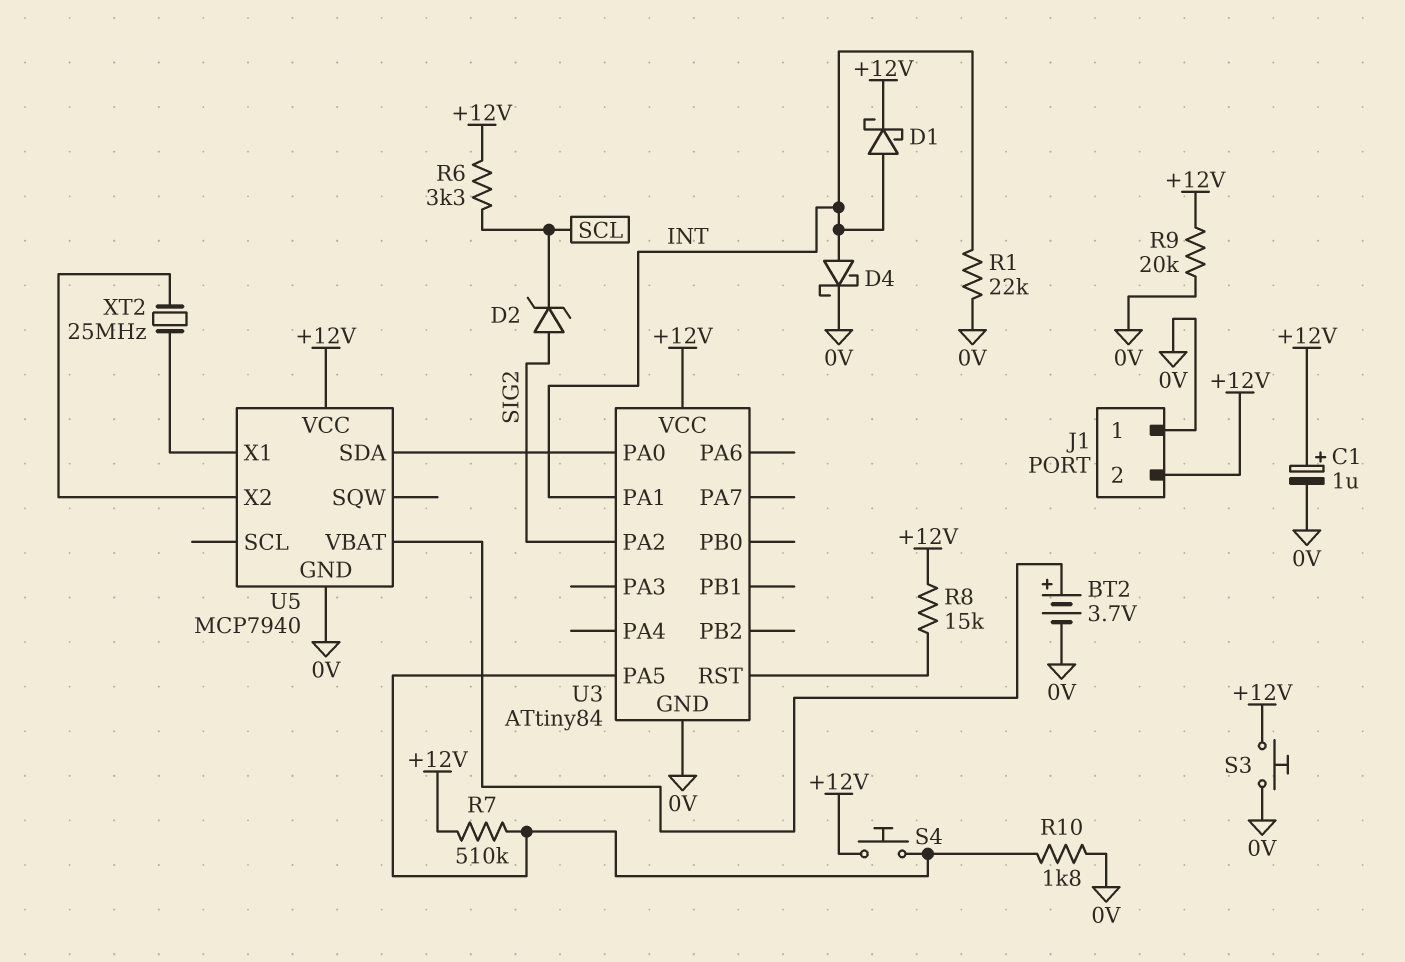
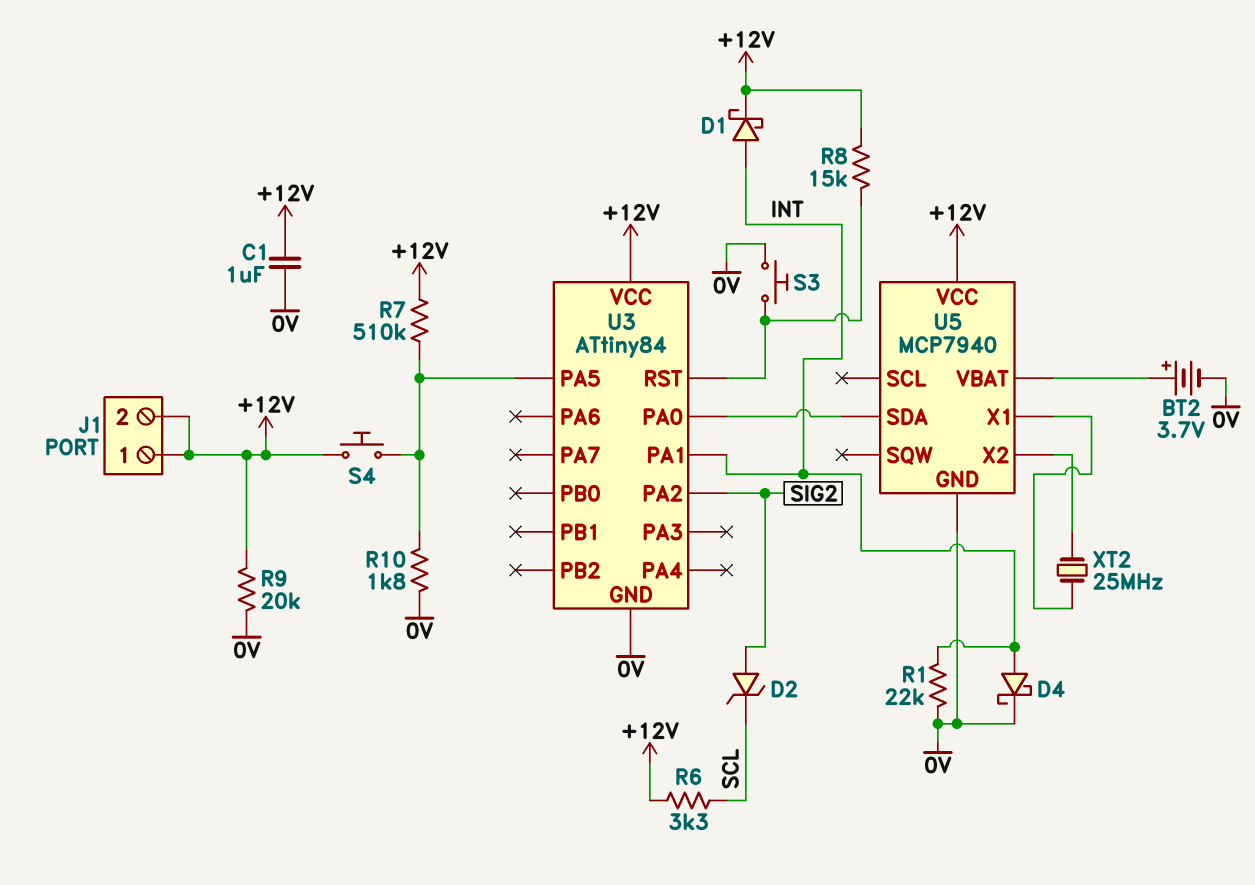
C1: 1uF (plus +12V, minus 0V) -> 1uF (+12V, 0V)
J1 pin 1: 0V -> +12V
S3: button (+12V, 0V) -> button (0V, U3/RST)

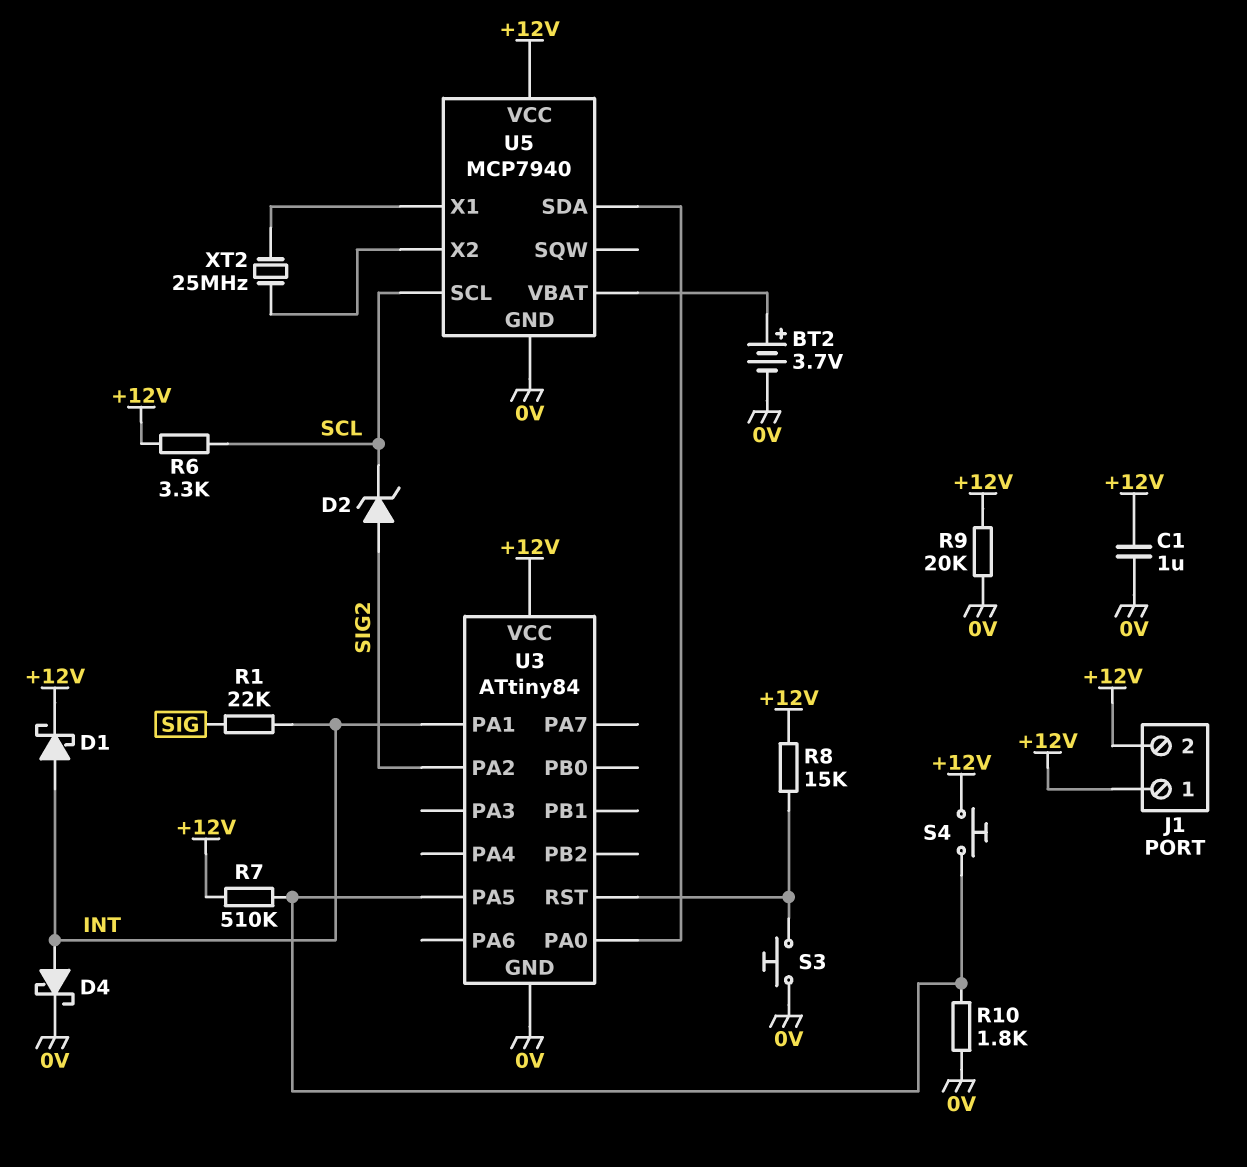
R1: 22k (0V, INT) -> 22k (INT, SIG)
U5 pin SCL: none -> SCL

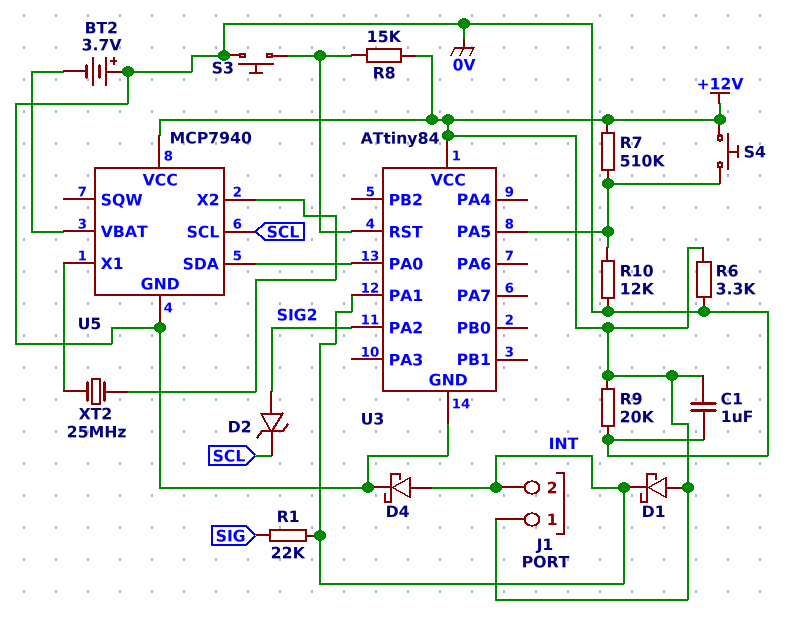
BT2: 3.7V (plus U5/VBAT, minus 0V) -> 3.7V (plus 0V, minus U5/VBAT)
D1: schottky (A INT, K +12V) -> schottky (A +12V, K INT)
J1 pin 2: +12V -> INT
R6: 3.3k (+12V, SCL) -> 3.3k (+12V, 0V)
R10: 1.8k (0V, U3/PA5) -> 12k (0V, U3/PA5)

